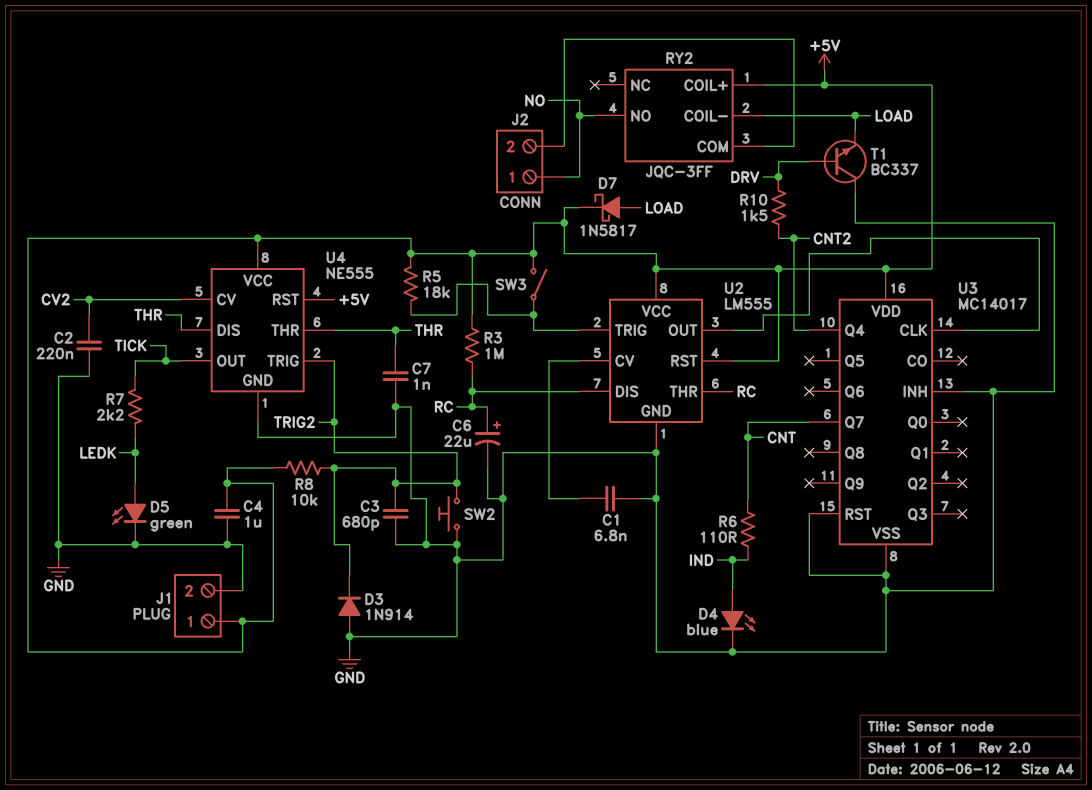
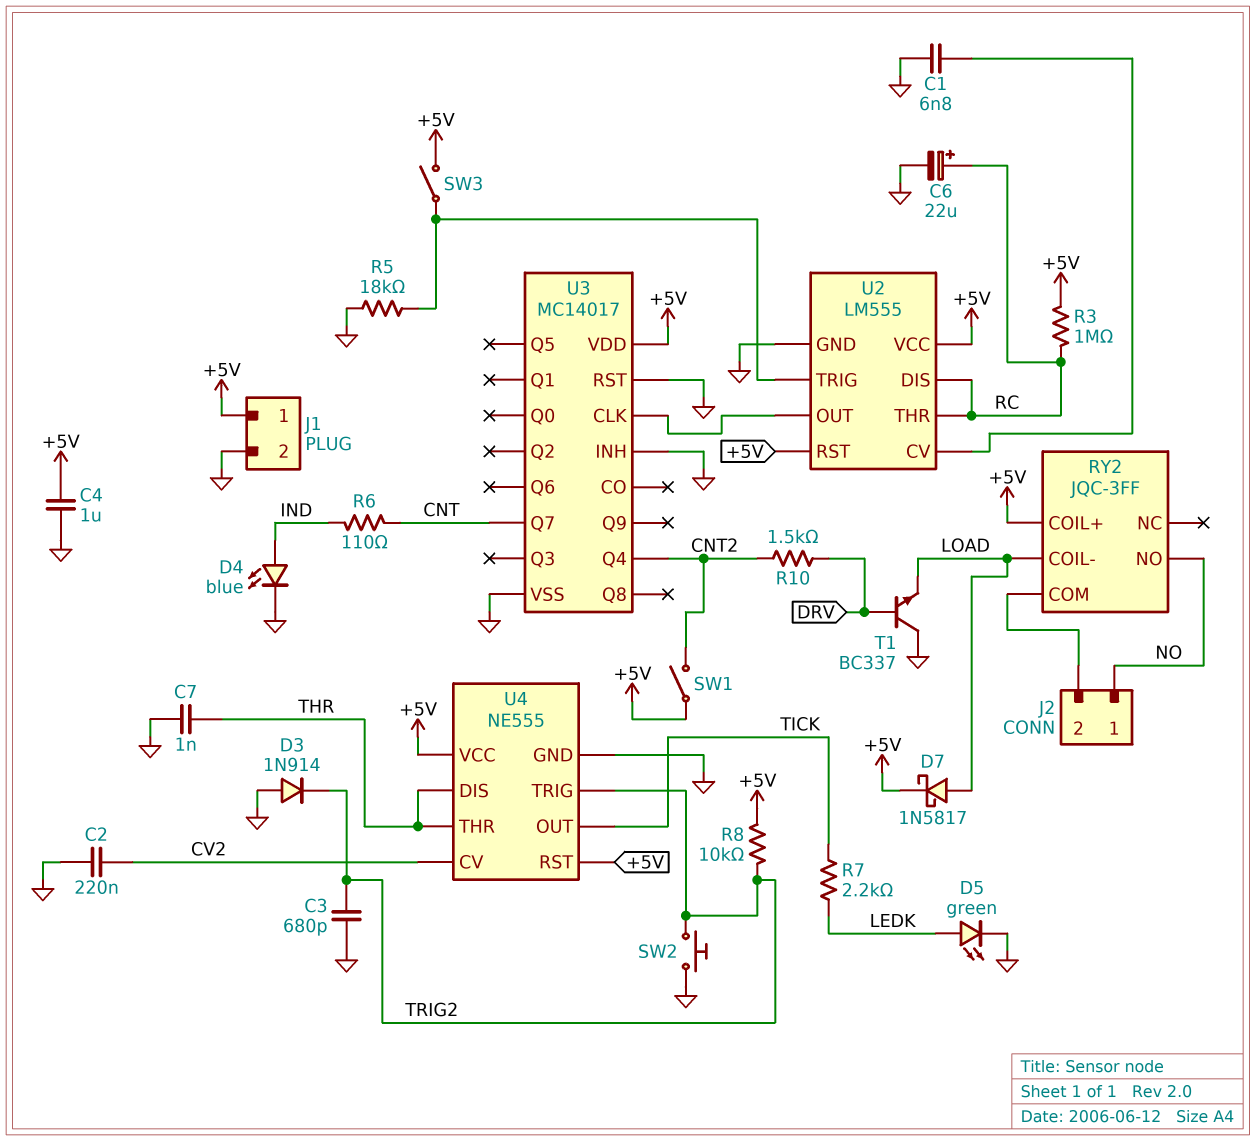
R5: 18k (+5V, U2/TRIG) -> 18k (GND, U2/TRIG)
SW1: none -> switch (+5V, CNT2)

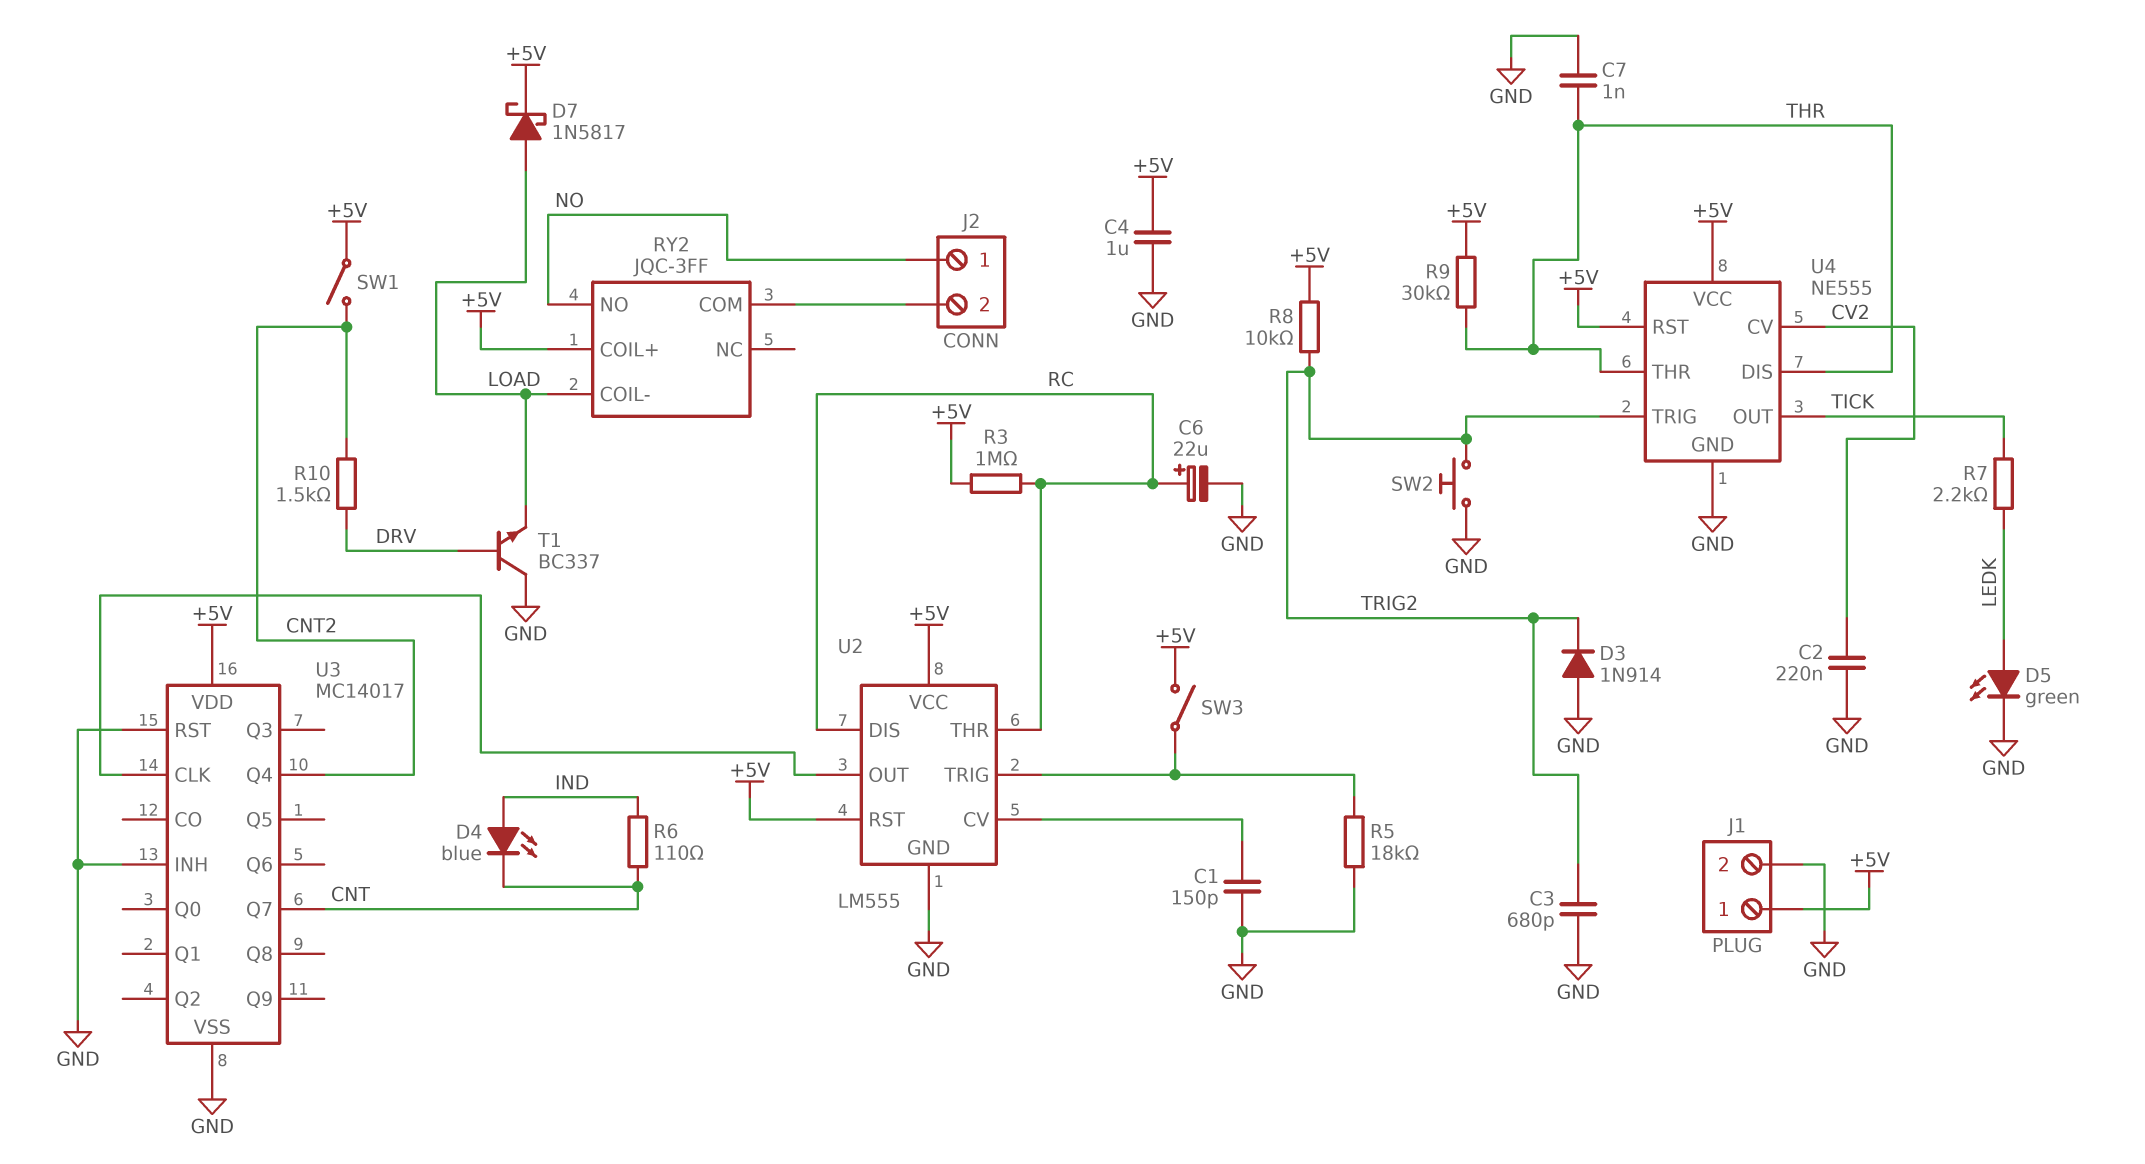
C1: 6.8nF (GND, U2/CV) -> 150pF (GND, U2/CV)
D4: LED blue (A IND, K GND) -> LED blue (A IND, K CNT)
R9: none -> 30k (+5V, THR)

